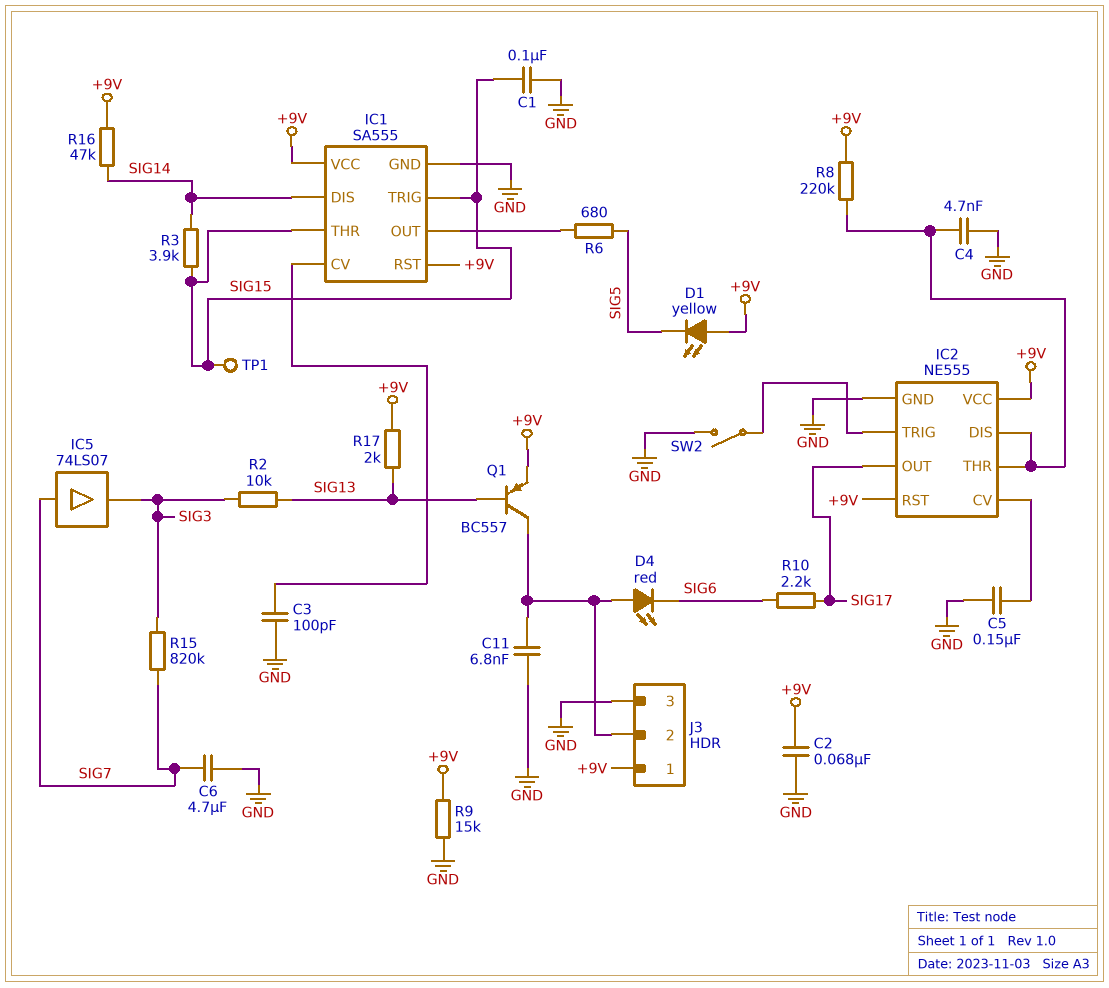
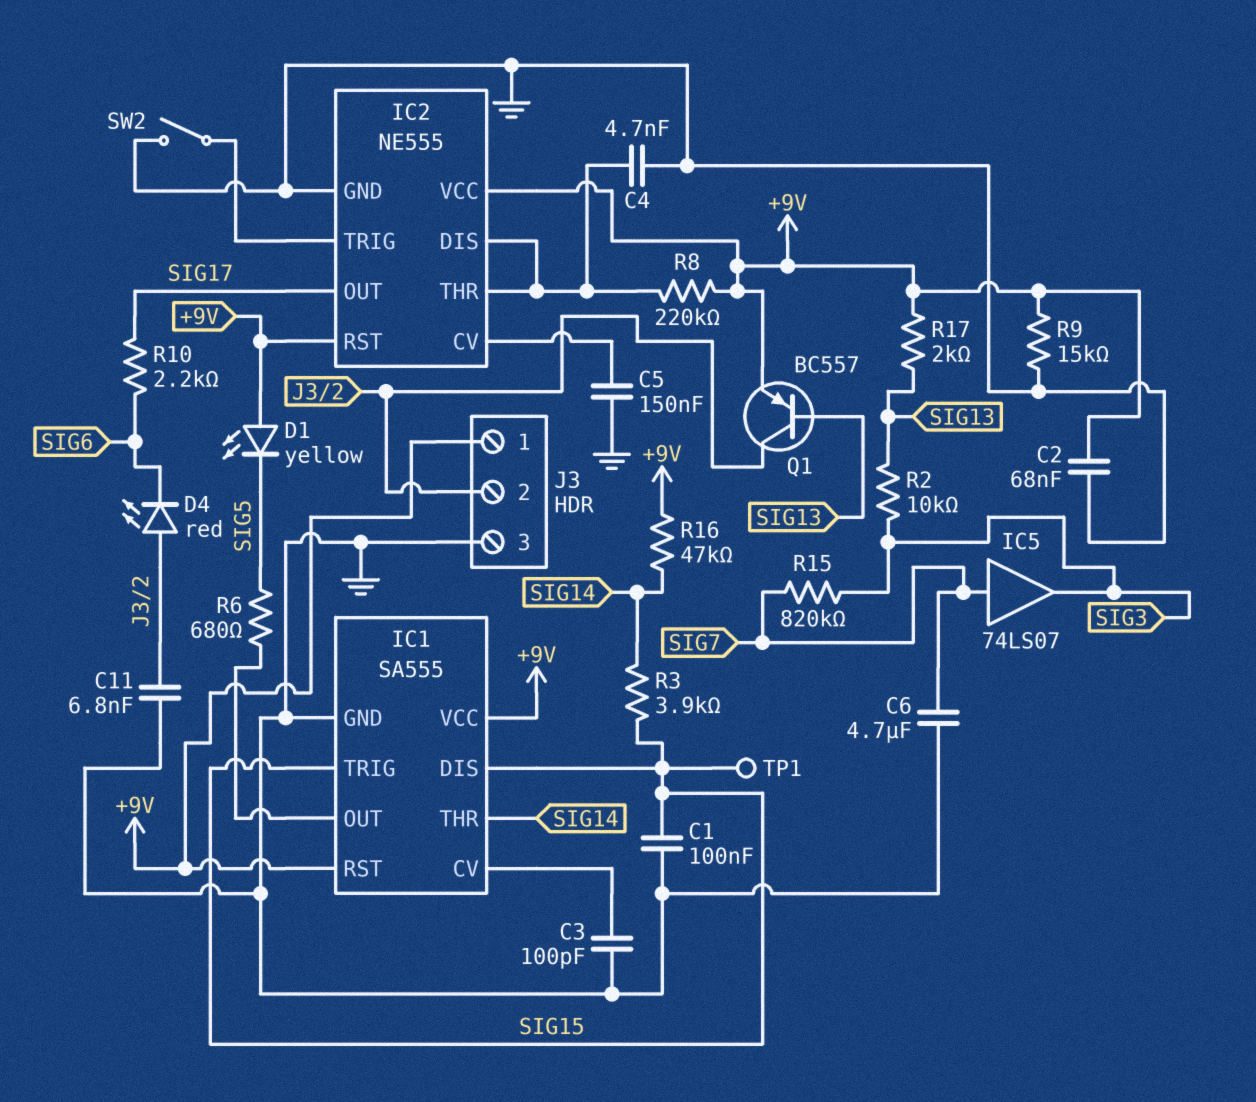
IC1 pin DIS: SIG14 -> SIG15
IC1 pin THR: SIG15 -> SIG14

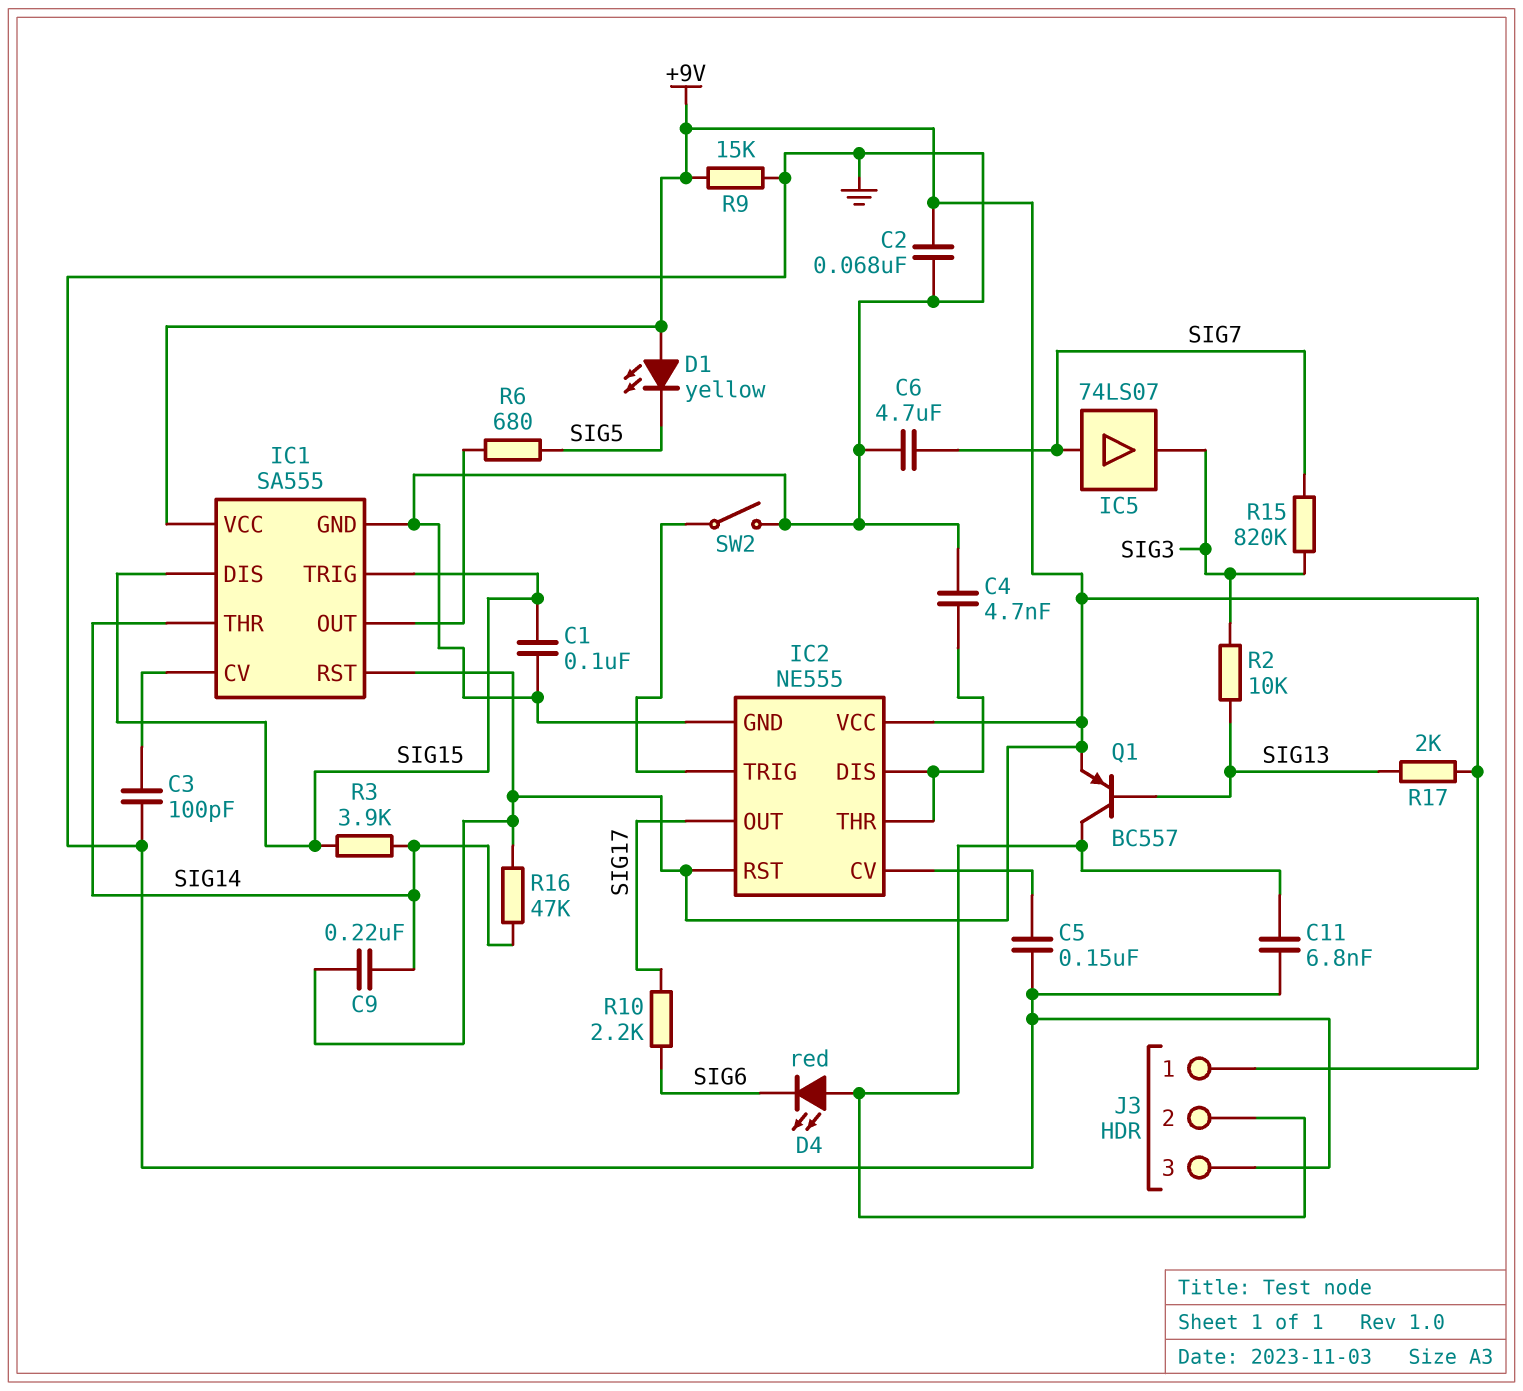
C9: none -> 220nF (+9V, SIG14)
R8: 220k (+9V, IC2/DIS) -> none
TP1: test point (SIG15) -> none

